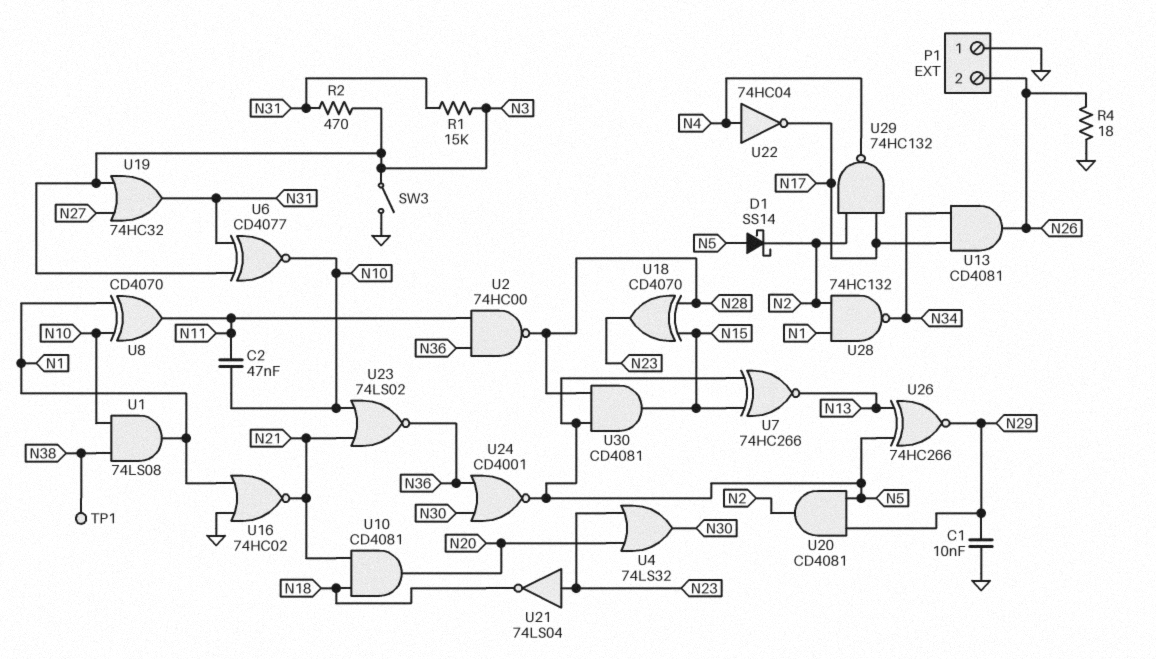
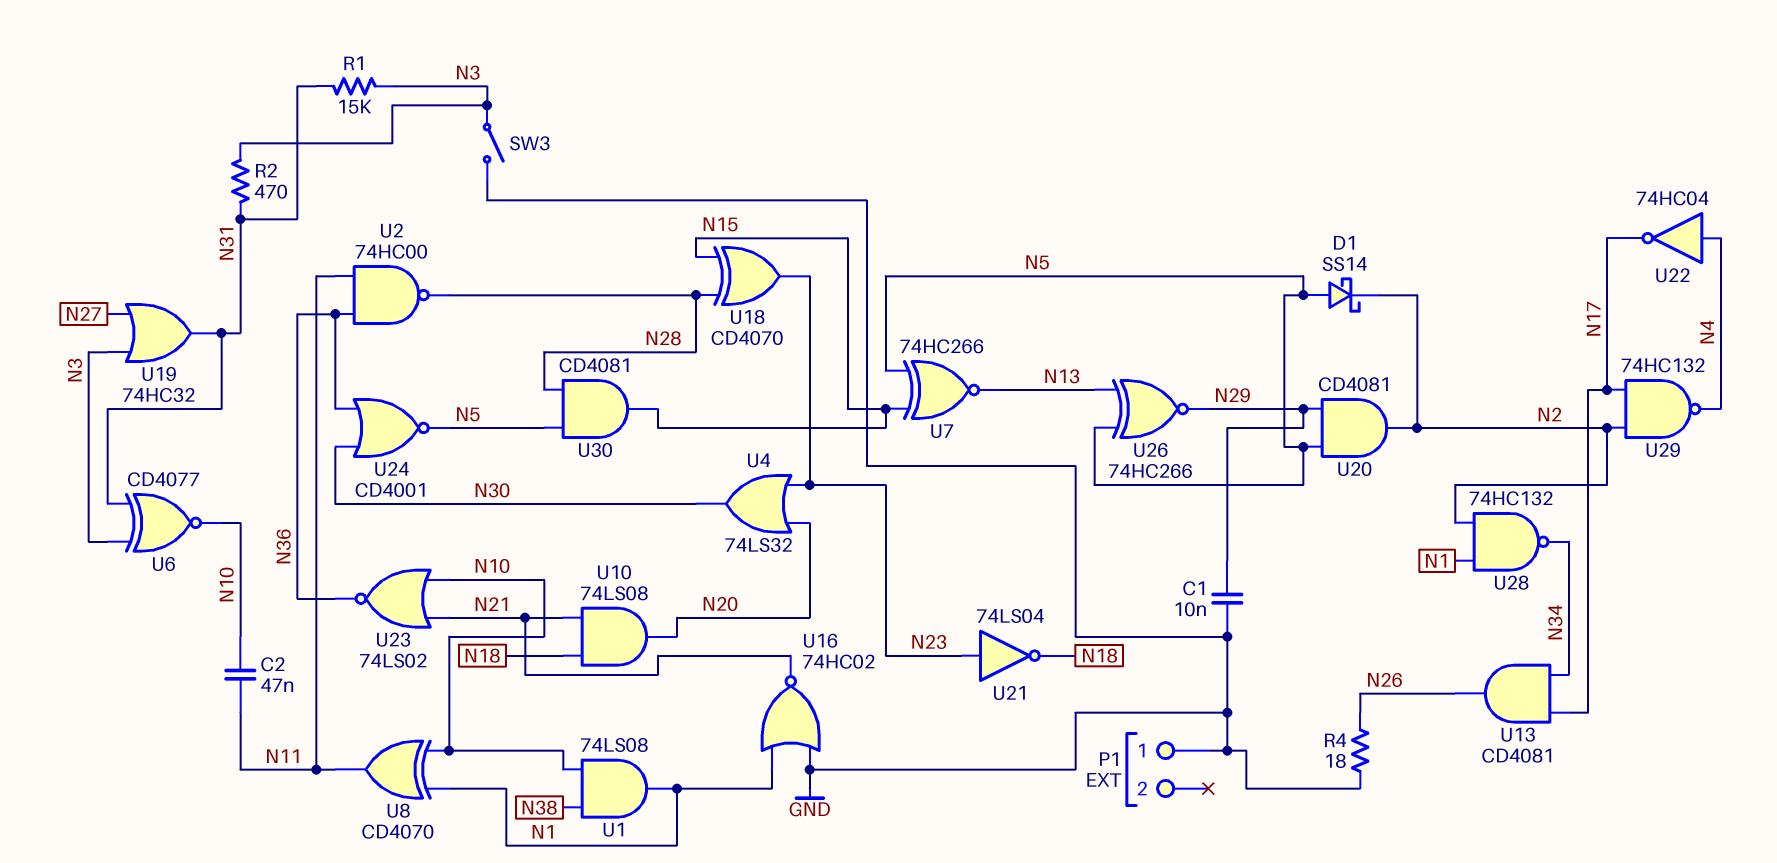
P1 pin 2: N26 -> none
TP1: test point (N38) -> none
U10: AND CD4081 (in N18, in N21, out N20) -> AND 74LS08 (in N18, in N21, out N20)

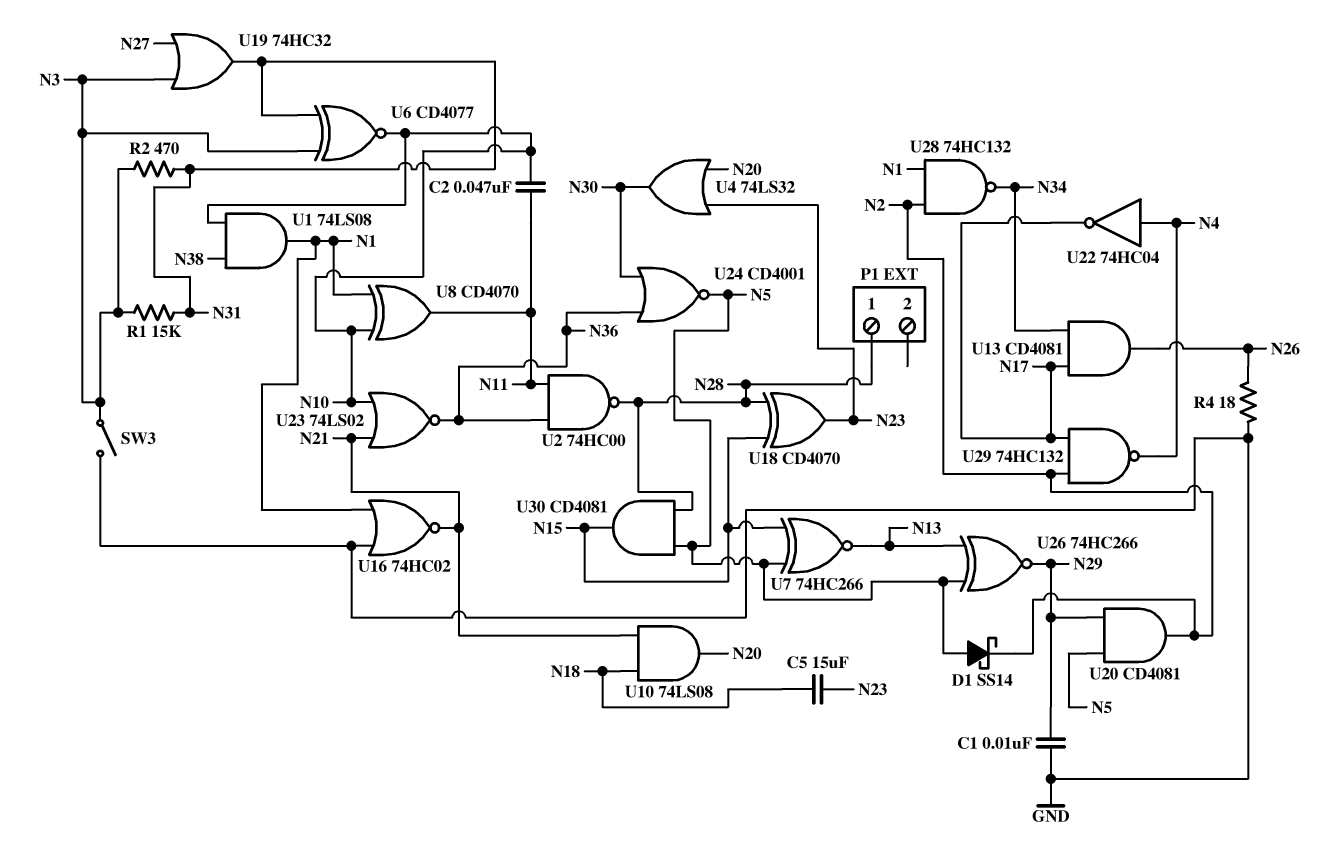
C5: none -> 15uF (N18, N23)
P1 pin 1: GND -> N28
U21: NOT 74LS04 (in N23, out N18) -> none

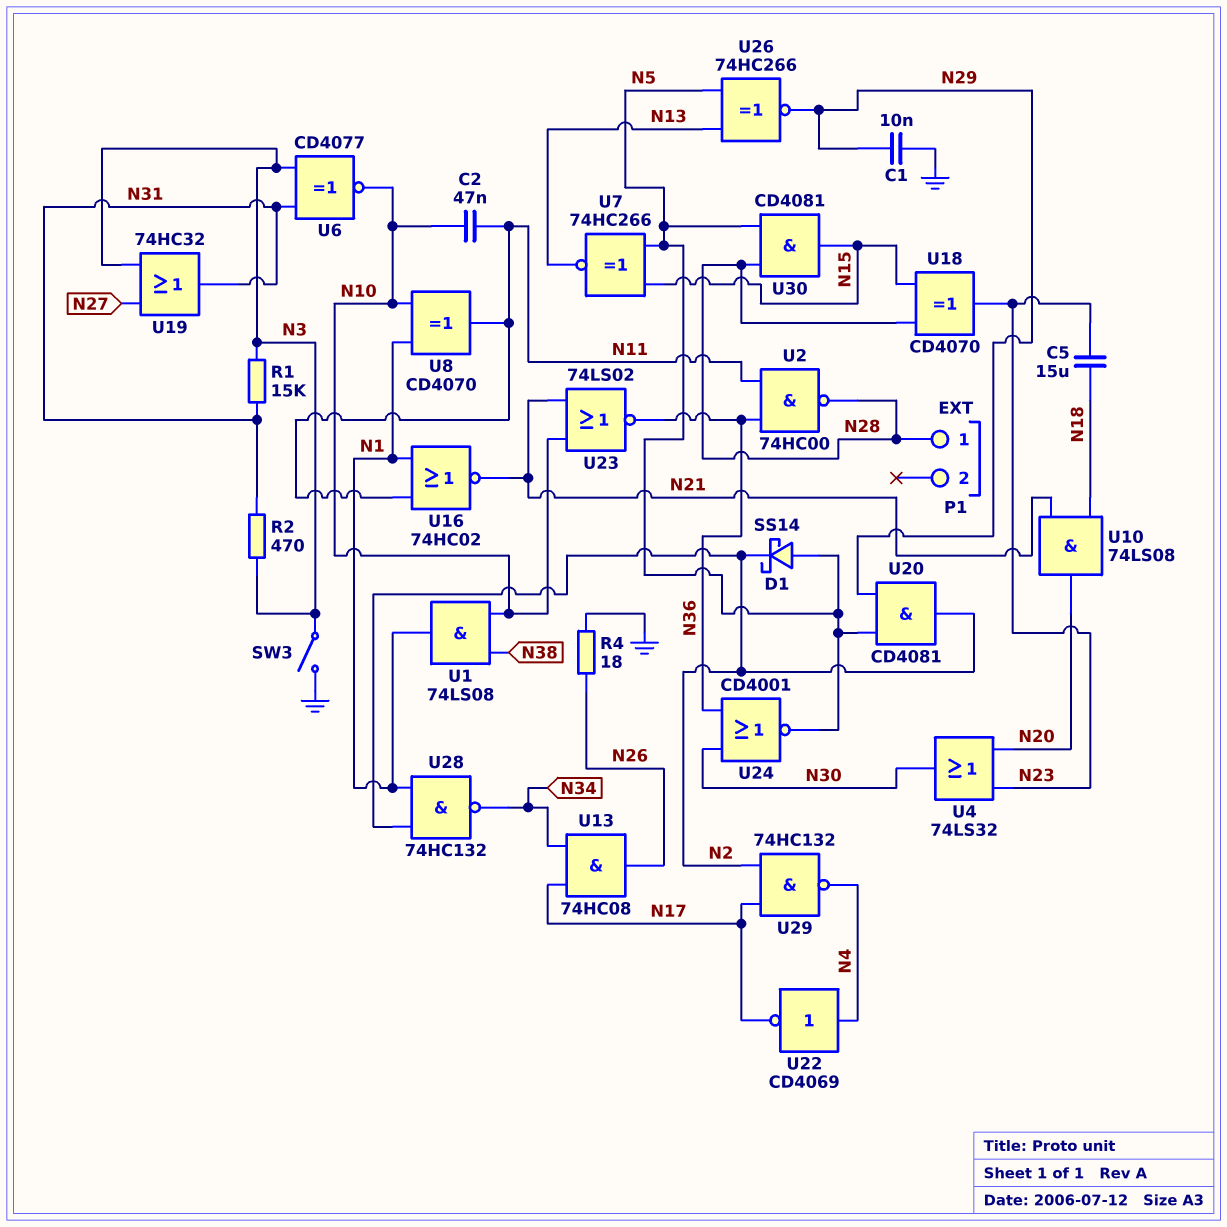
U13: AND CD4081 (in N17, in N34, out N26) -> AND 74HC08 (in N17, in N34, out N26)
U16: NOR 74HC02 (in GND, in N1, out N21) -> NOR 74HC02 (in N1, in N11, out N21)
U22: NOT 74HC04 (in N4, out N17) -> NOT CD4069 (in N4, out N17)

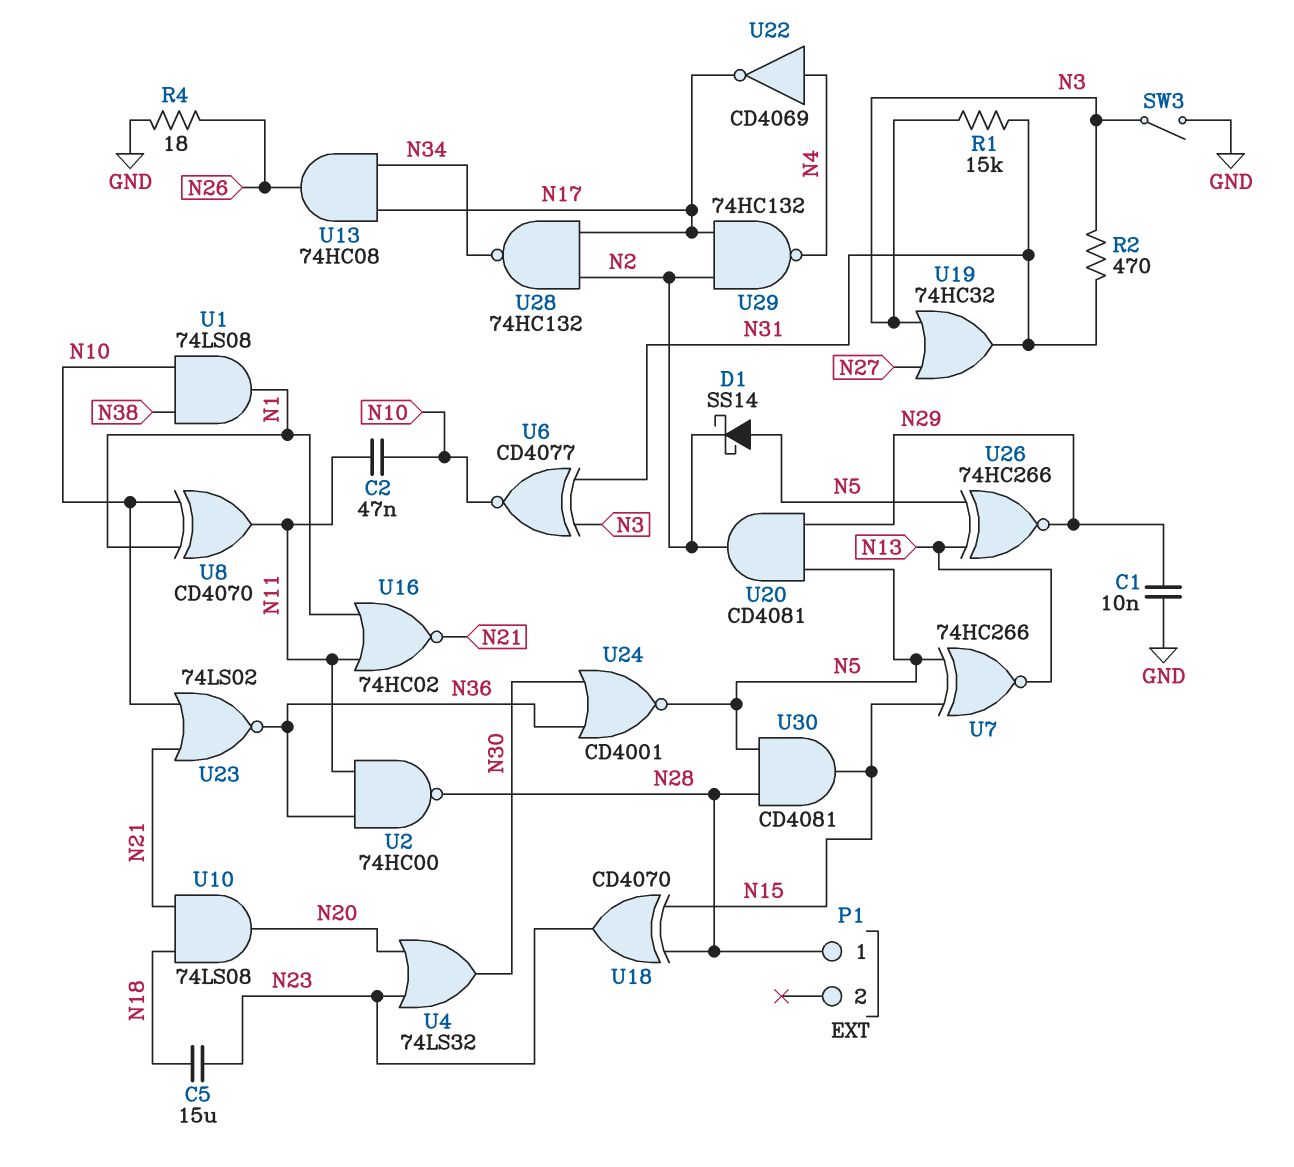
U28: NAND 74HC132 (in N1, in N2, out N34) -> NAND 74HC132 (in N2, in N17, out N34)

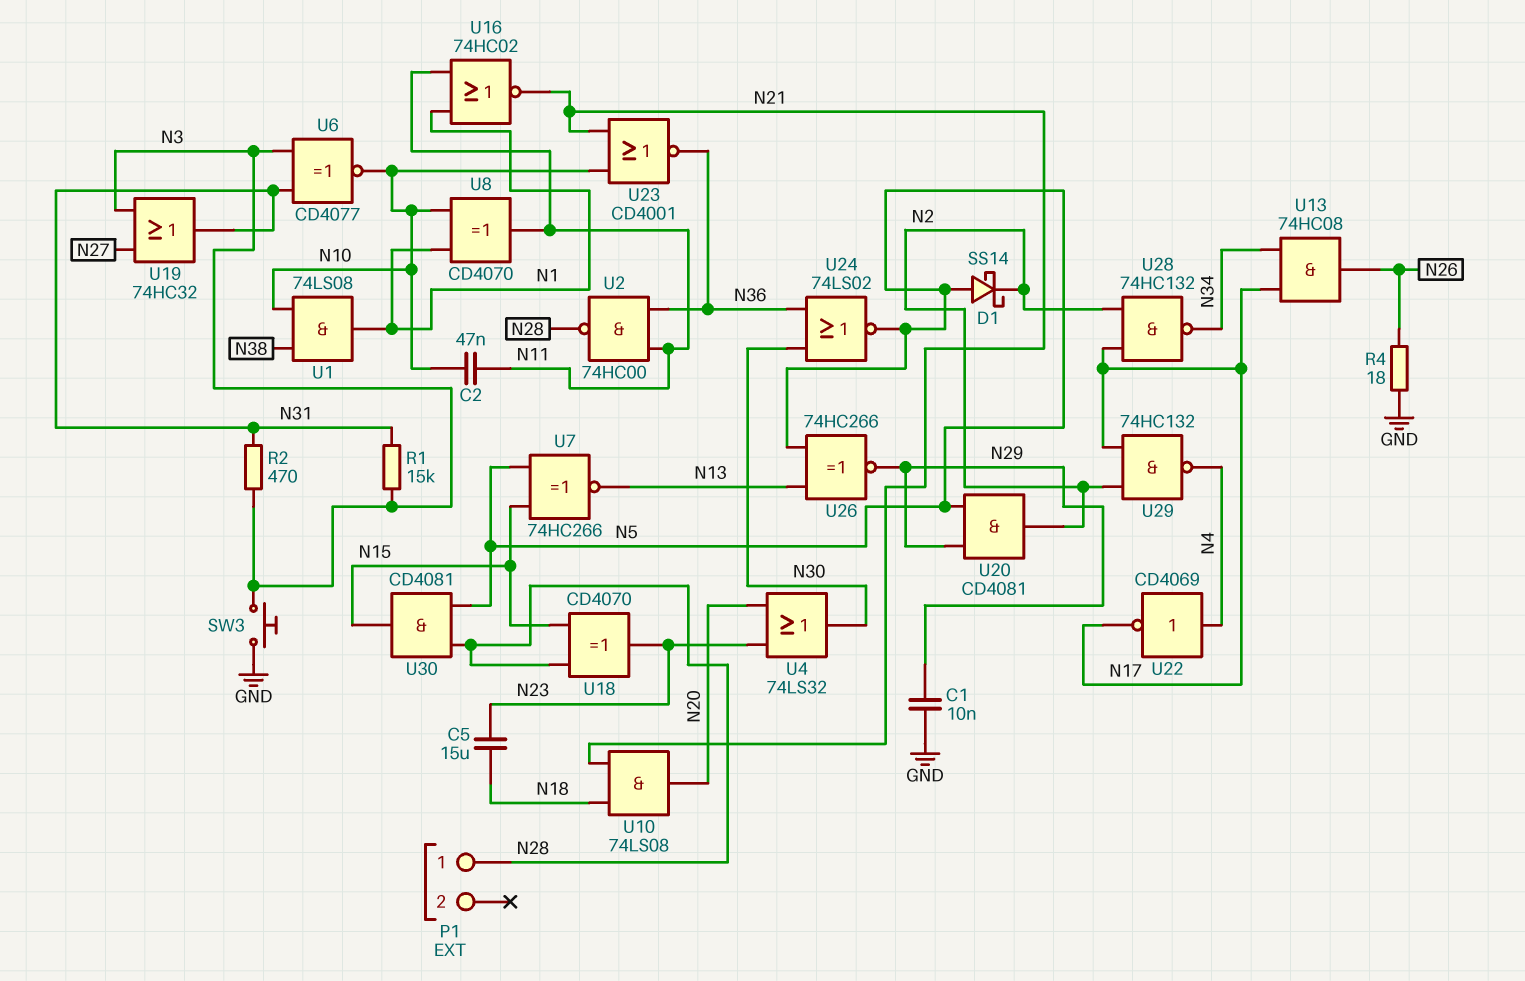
SW3: switch (GND, N3) -> button (GND, N3)
U23: NOR 74LS02 (in N10, in N21, out N36) -> NOR CD4001 (in N10, in N21, out N36)
U24: NOR CD4001 (in N30, in N36, out N5) -> NOR 74LS02 (in N30, in N36, out N5)

